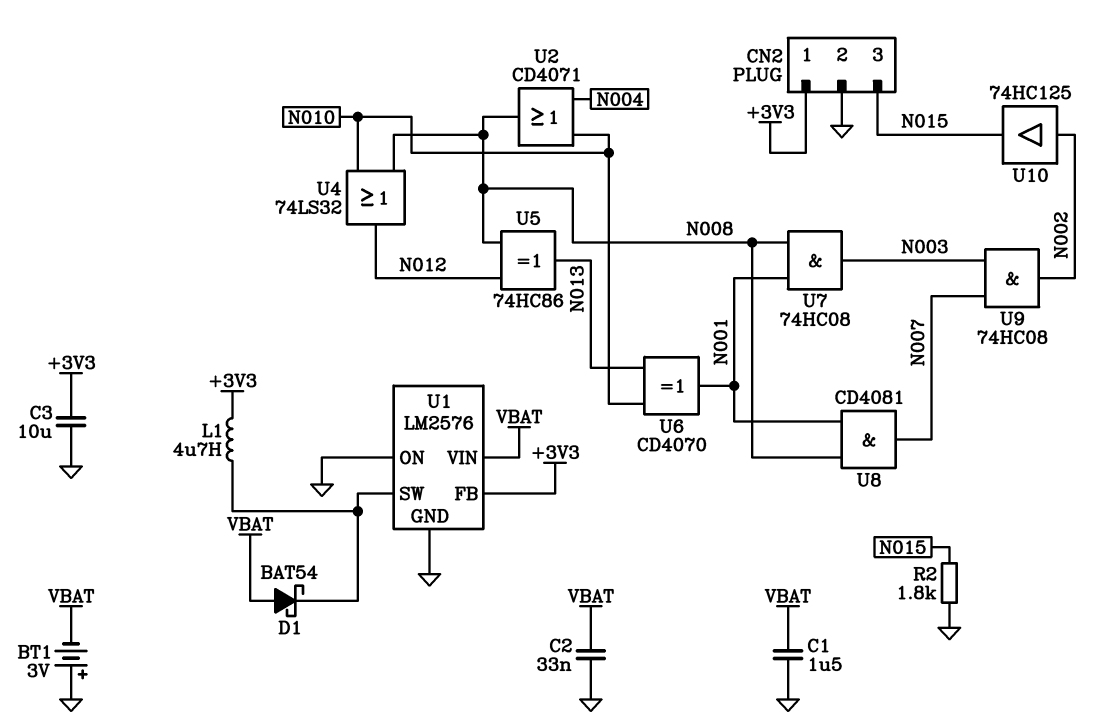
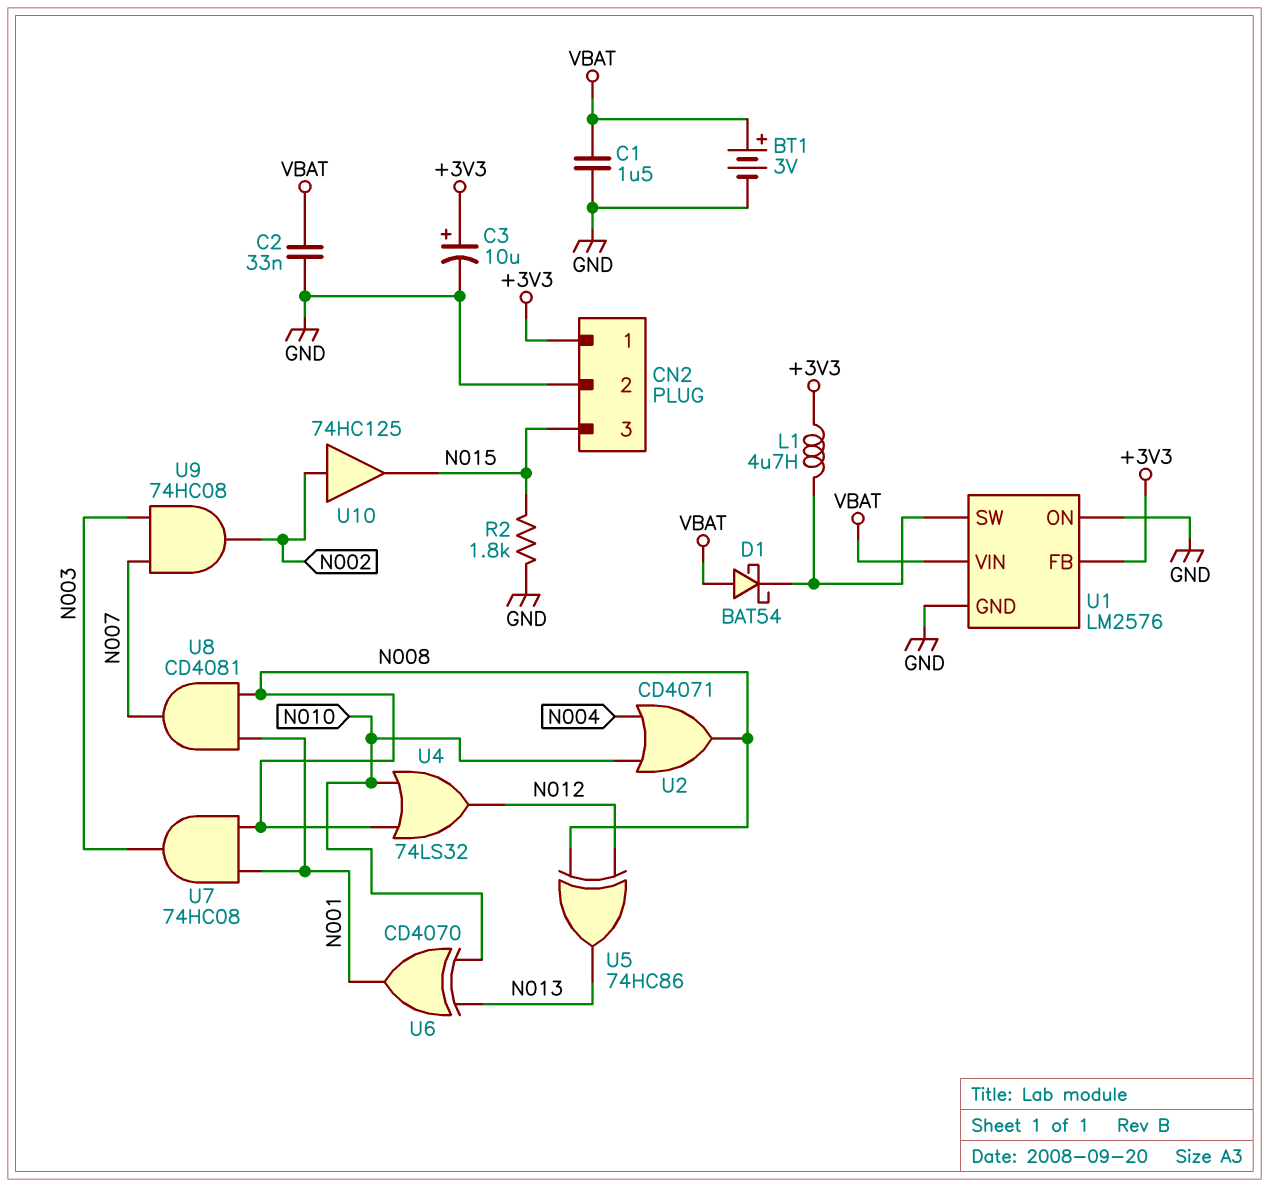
BT1: 3V (plus GND, minus VBAT) -> 3V (plus VBAT, minus GND)
C3: 10uF (+3V3, GND) -> 10uF (plus +3V3, minus GND)

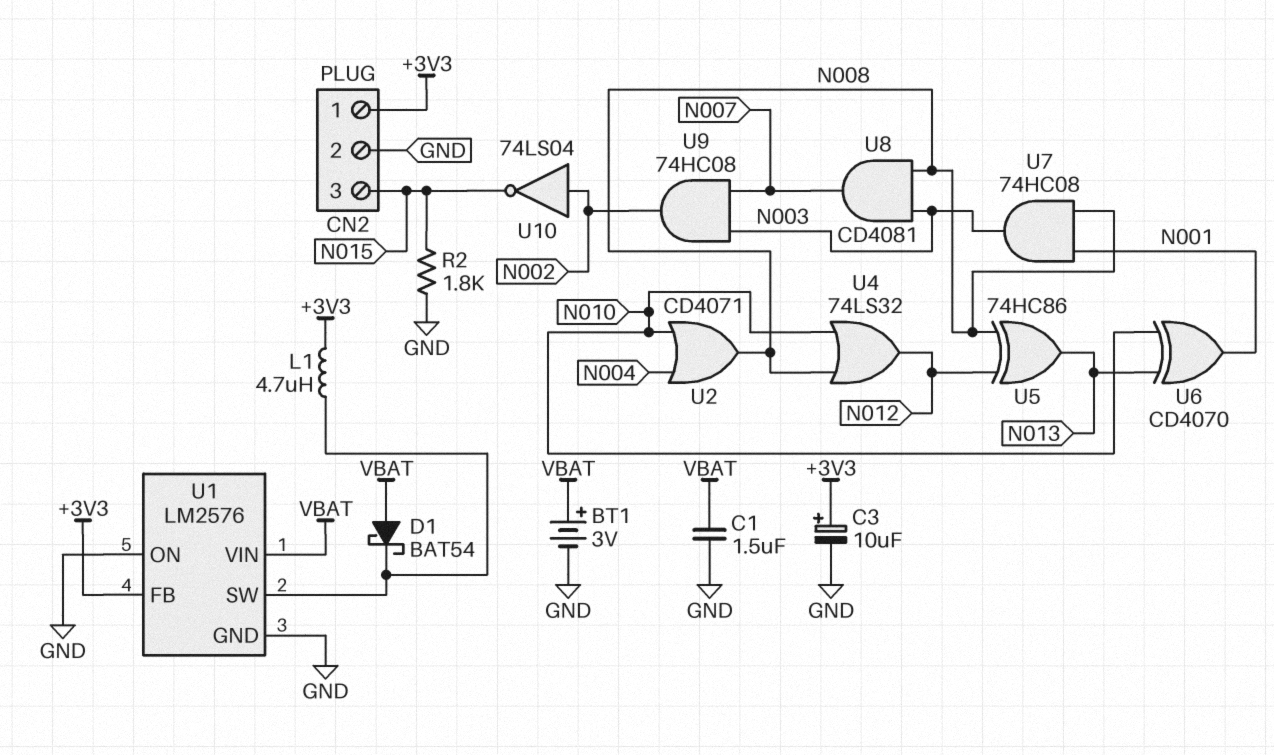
C2: 33nF (GND, VBAT) -> none
U8: AND CD4081 (in N001, in N008, out N007) -> AND CD4081 (in N003, in N008, out N007)
U10: buffer 74HC125 (in N002, out N015) -> NOT 74LS04 (in N002, out N015)

